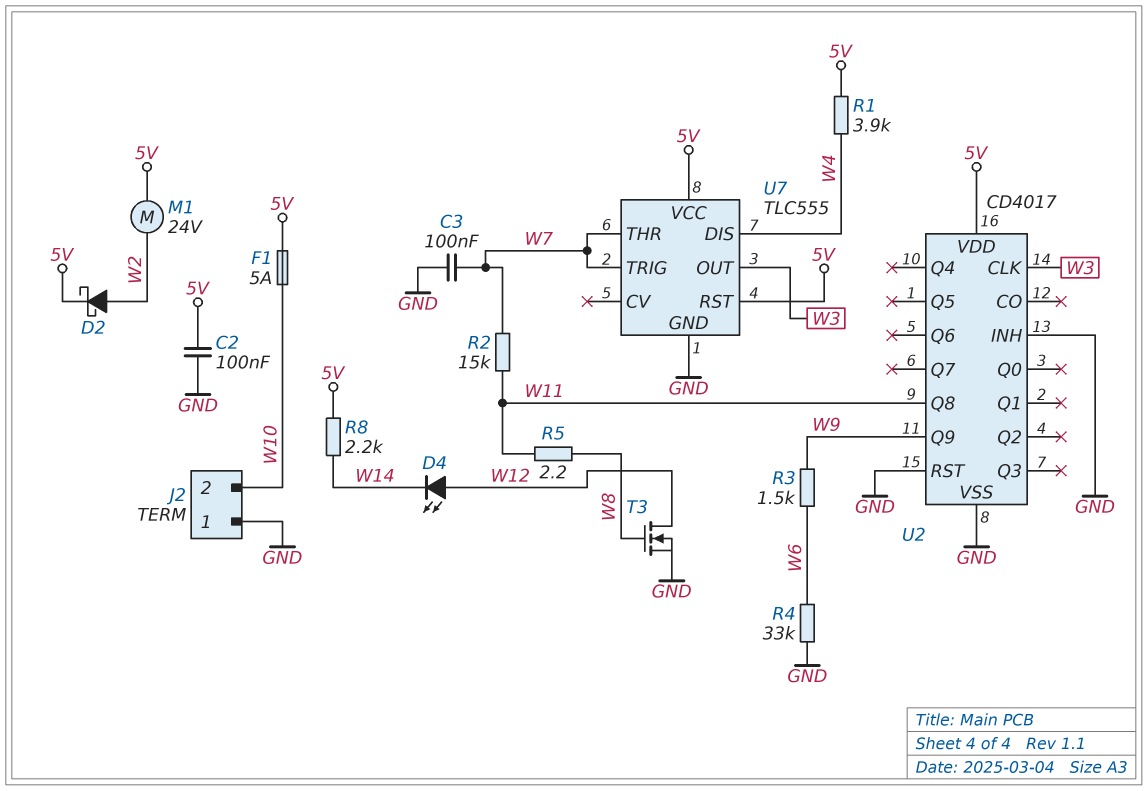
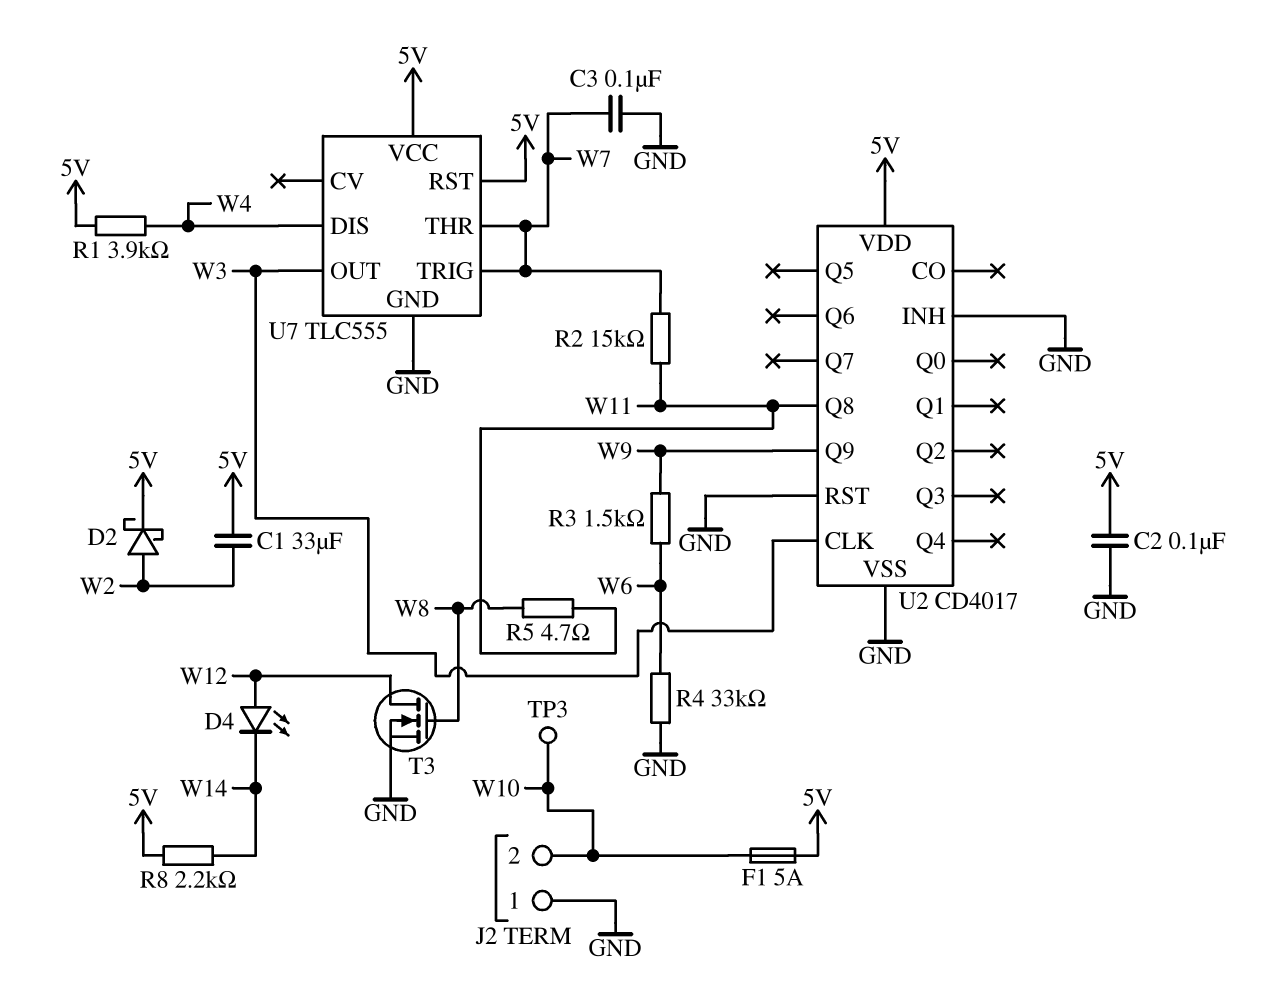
C1: none -> 33uF (5V, W2)
M1: motor 24V (5V, W2) -> none
R5: 2.2 (W8, W11) -> 4.7 (W8, W11)
TP3: none -> test point (W10)

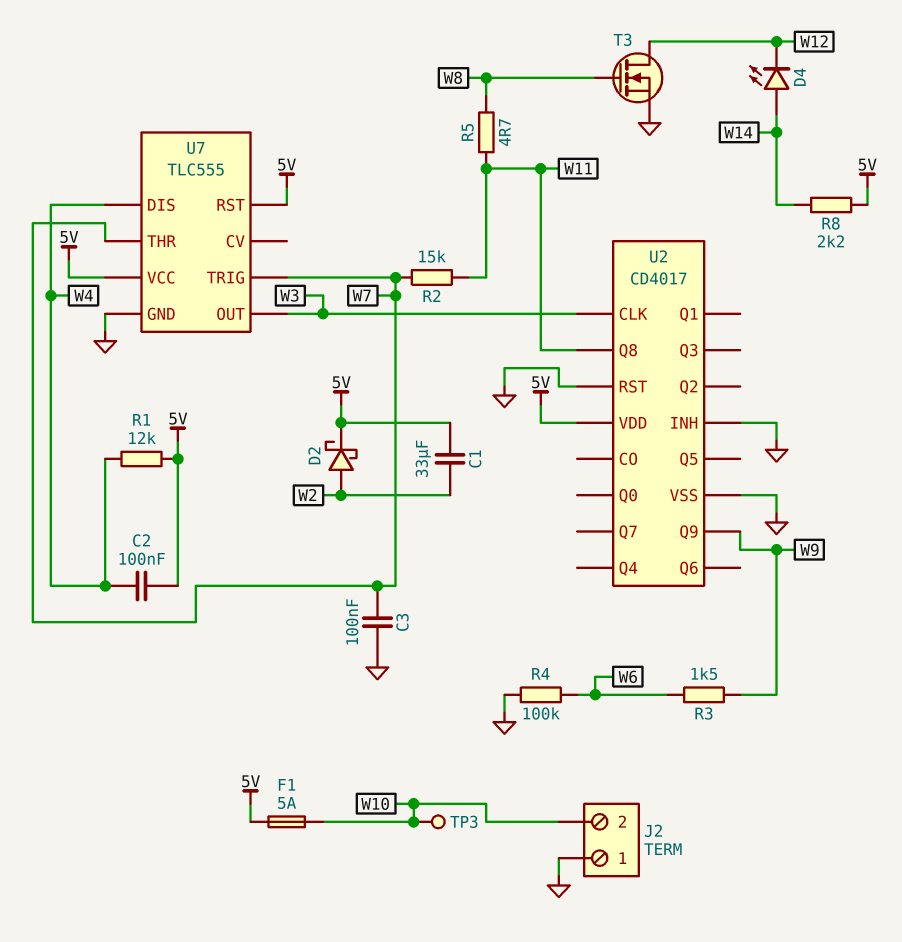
C2: 100nF (5V, GND) -> 100nF (5V, W4)
D4: LED (A W12, K W14) -> LED (A W14, K W12)
R1: 3.9k (5V, W4) -> 12k (5V, W4)
R4: 33k (GND, W6) -> 100k (GND, W6)

